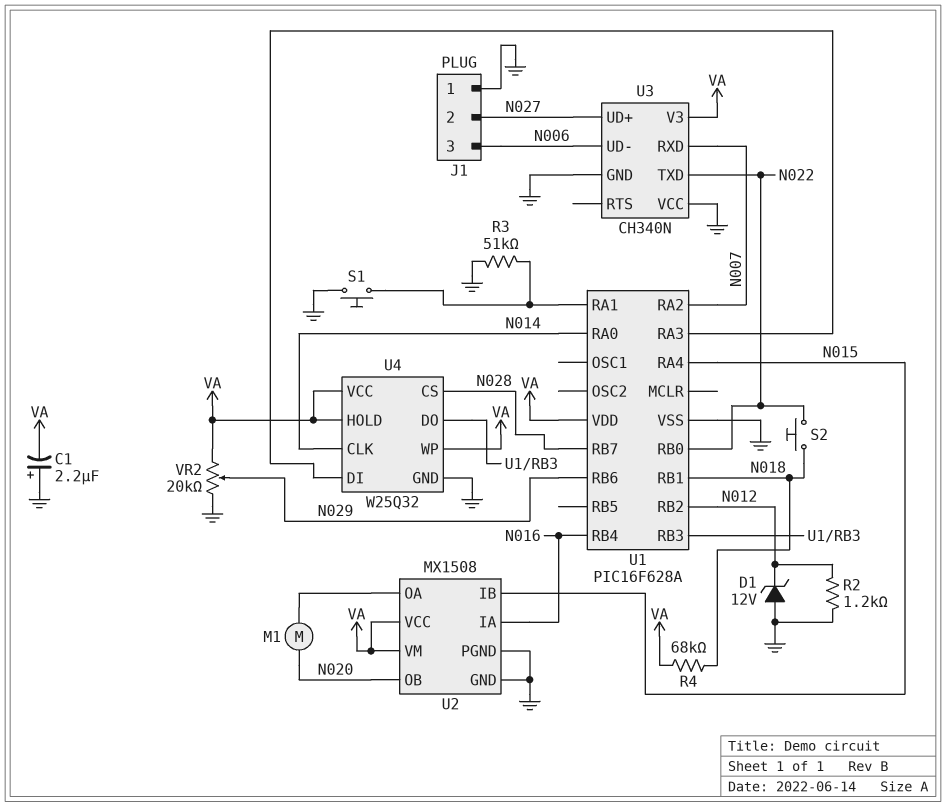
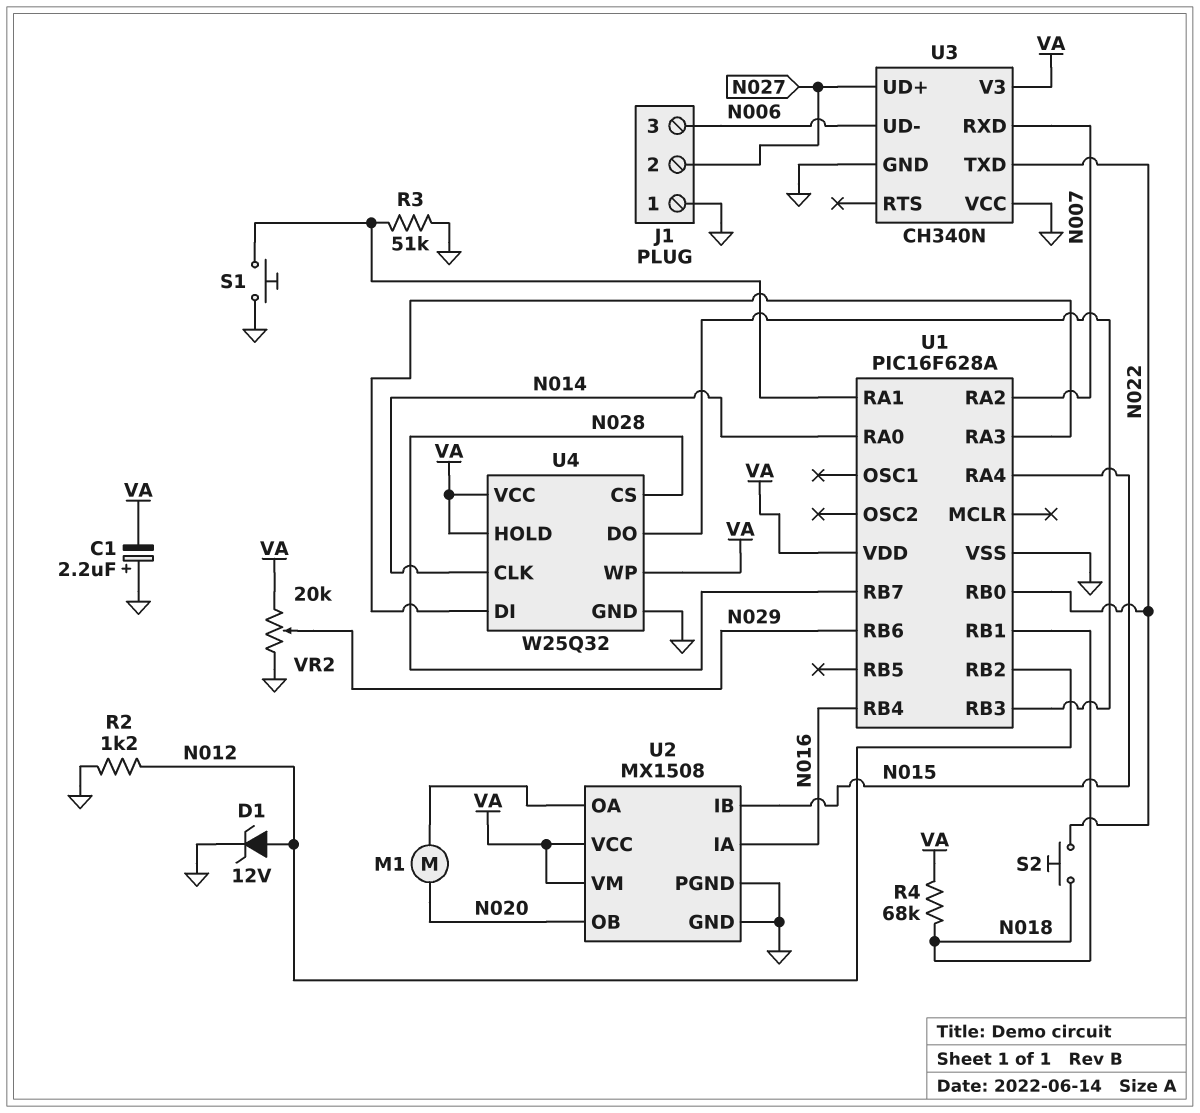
D1: zener 12V (A GND, K N012) -> zener 12V (A N012, K GND)

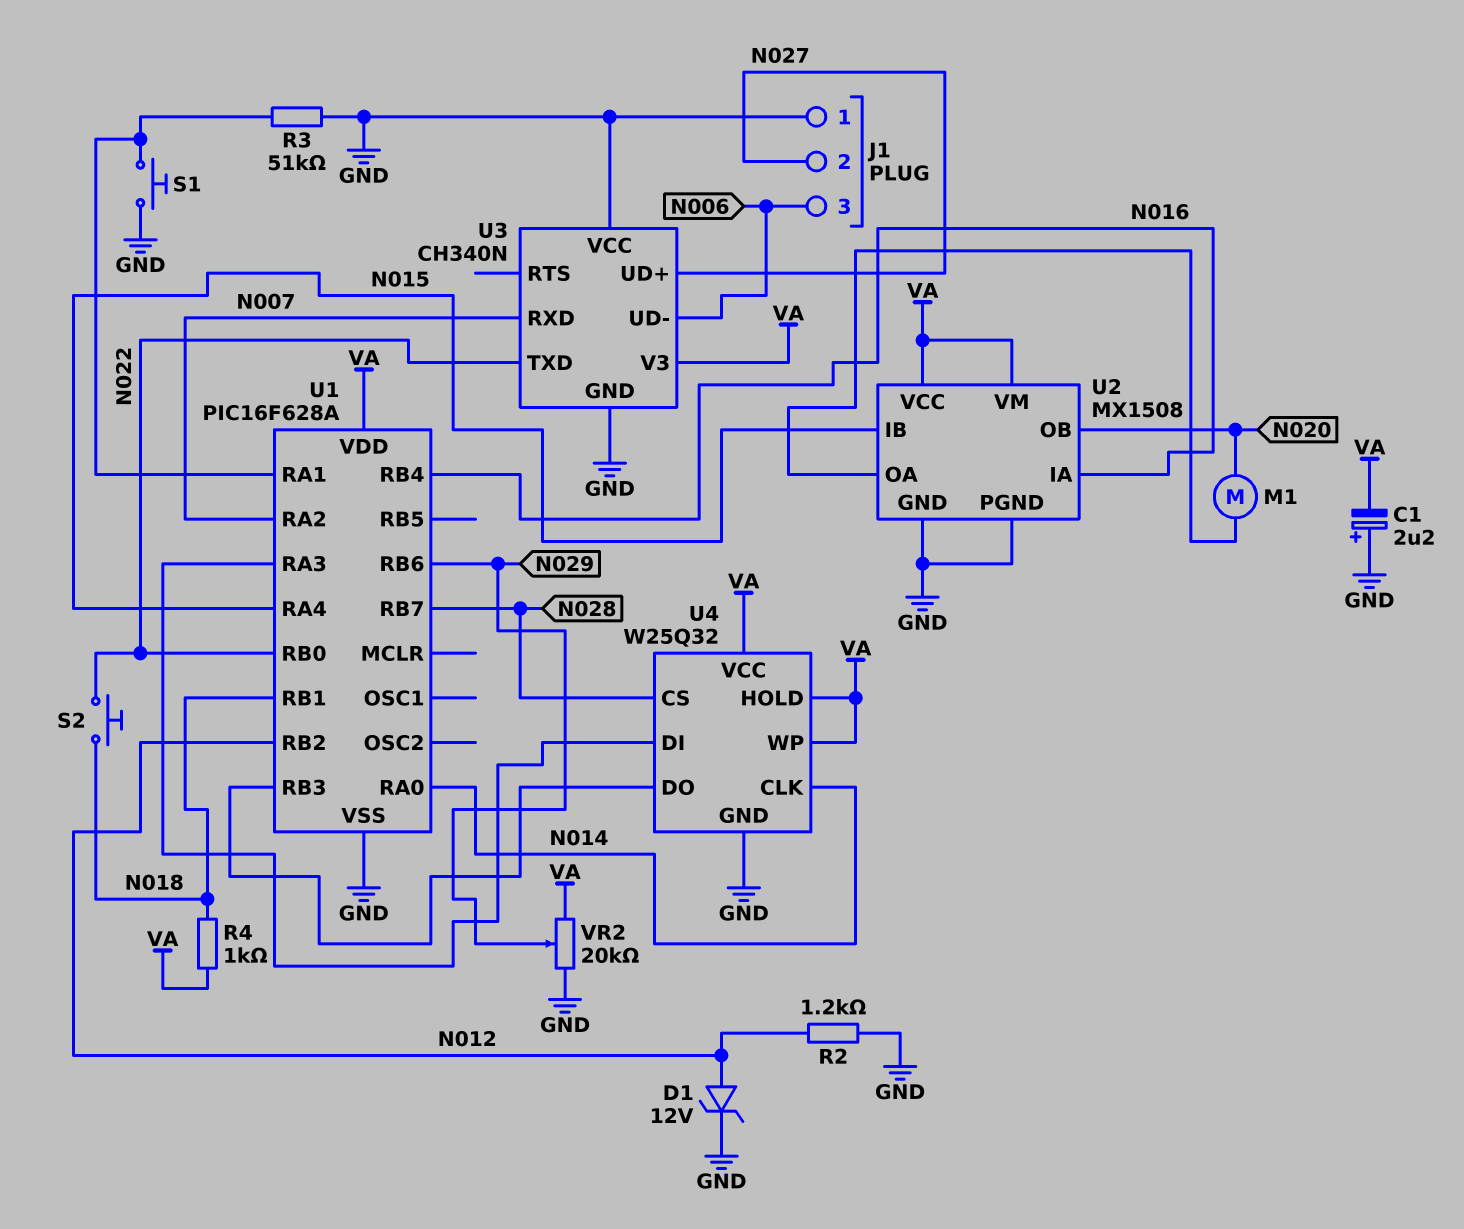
R4: 68k (N018, VA) -> 1k (N018, VA)

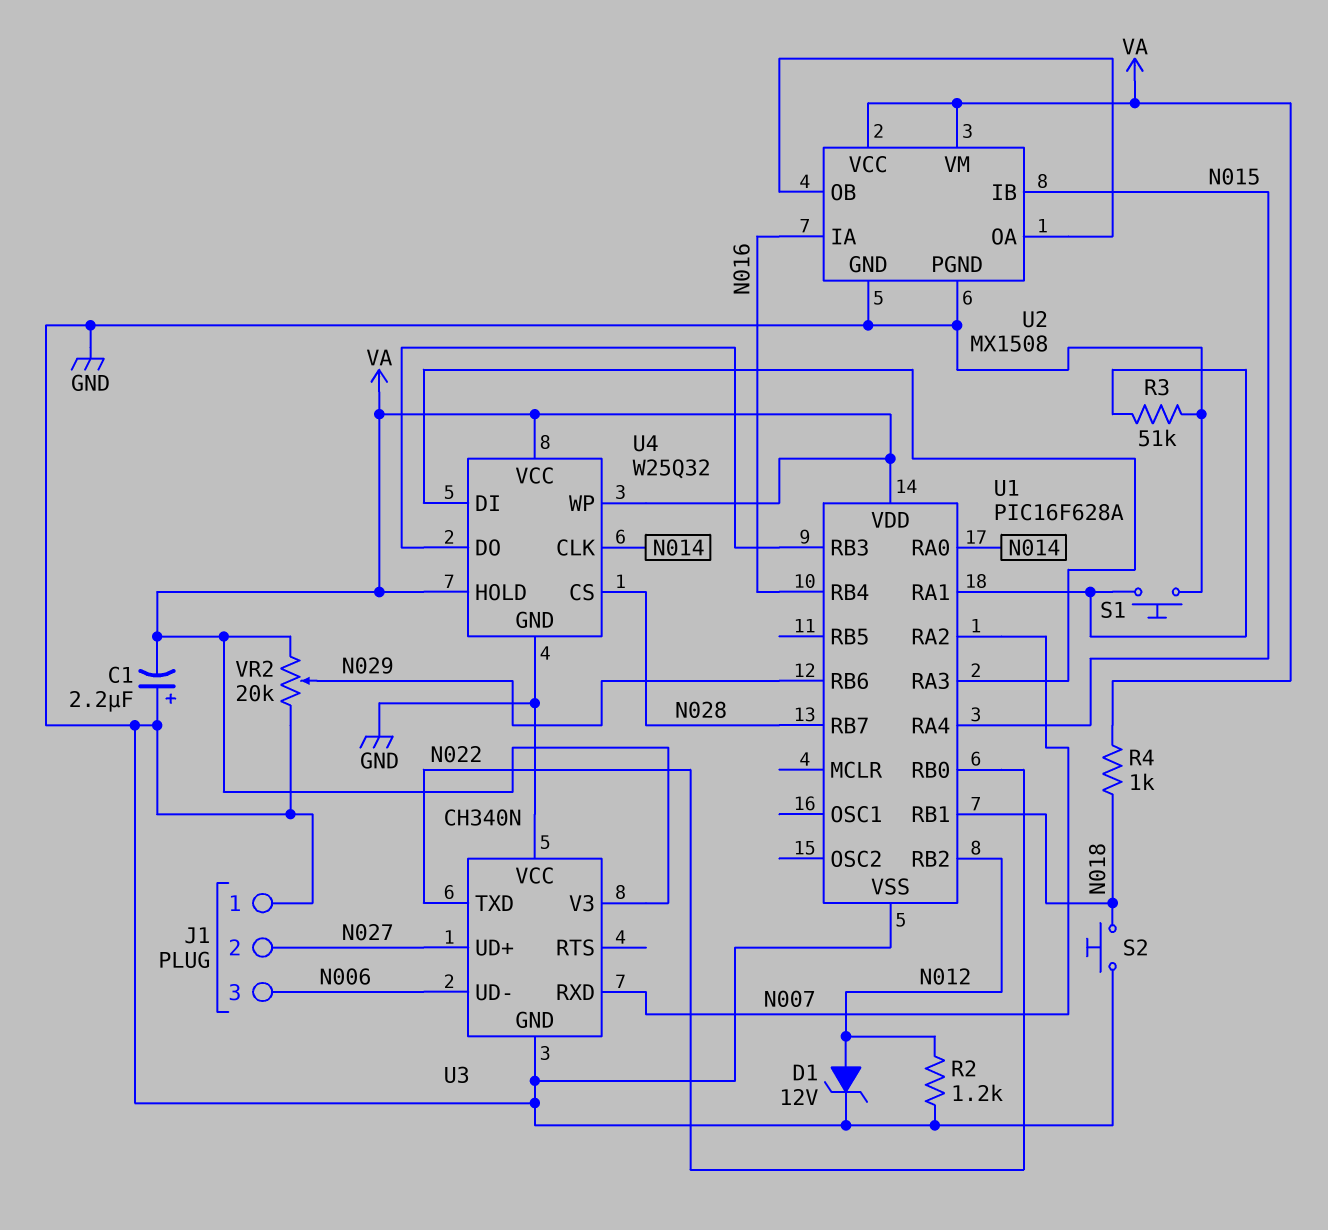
M1: motor (N020, U2/OA) -> none
S2: button (N018, N022) -> button (GND, N018)
U2 pin OB: N020 -> U2/OA

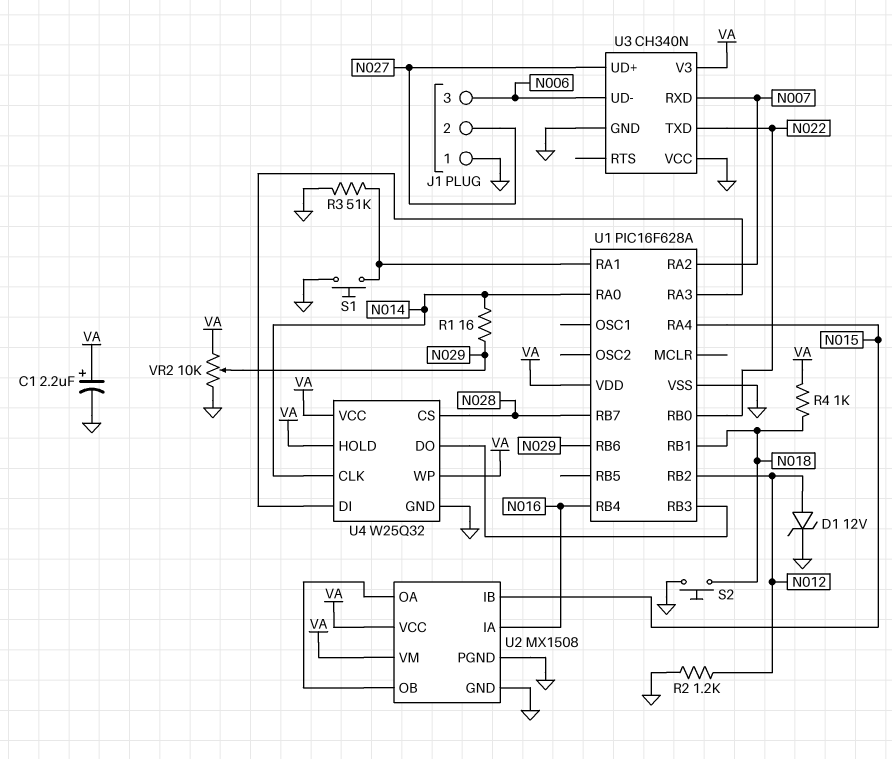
C1: 2.2uF (plus GND, minus VA) -> 2.2uF (plus VA, minus GND)
R1: none -> 16 (N014, N029)
VR2: 20k (GND, VA, wiper N029) -> 10k (GND, VA, wiper N029)

